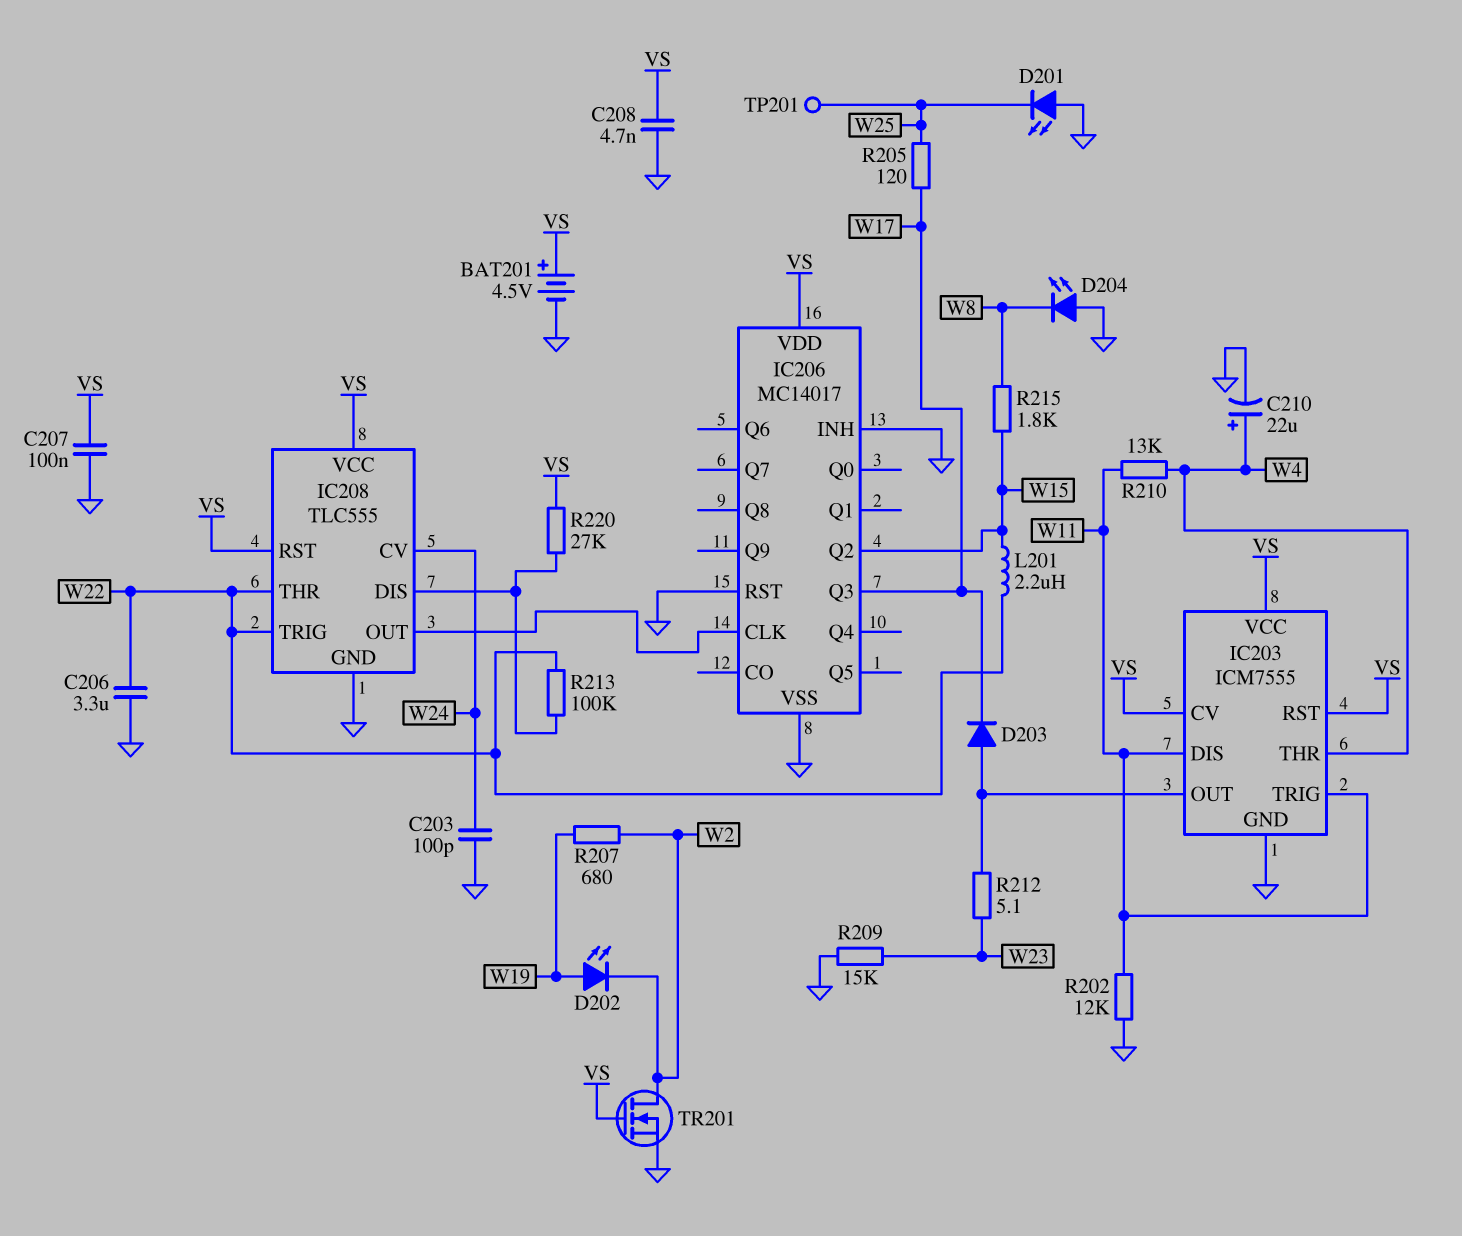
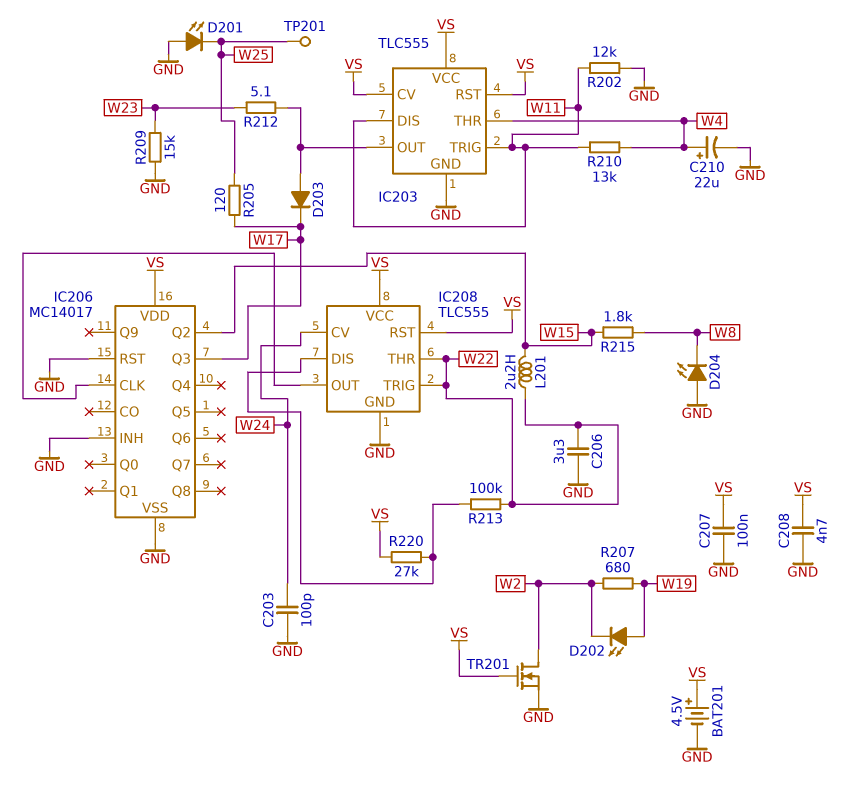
IC203: ICM7555 -> TLC555

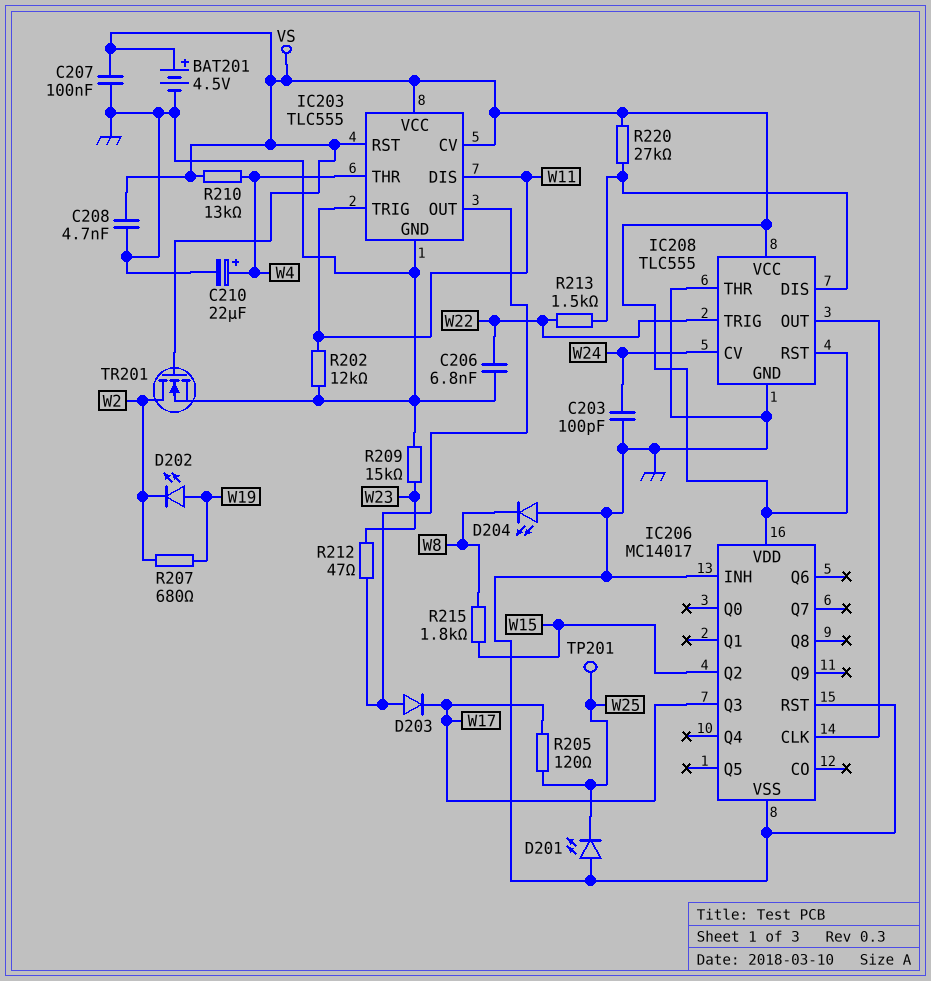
C206: 3.3uF (GND, W22) -> 6.8nF (GND, W22)
IC208 pin THR: W22 -> GND
L201: 2.2uH (W15, W22) -> none
R210: 13k (W4, W11) -> 13k (VS, W4)
R212: 5.1 (IC203/OUT, W23) -> 47 (IC203/OUT, W23)
R213: 100k (IC208/DIS, W22) -> 1.5k (IC208/DIS, W22)

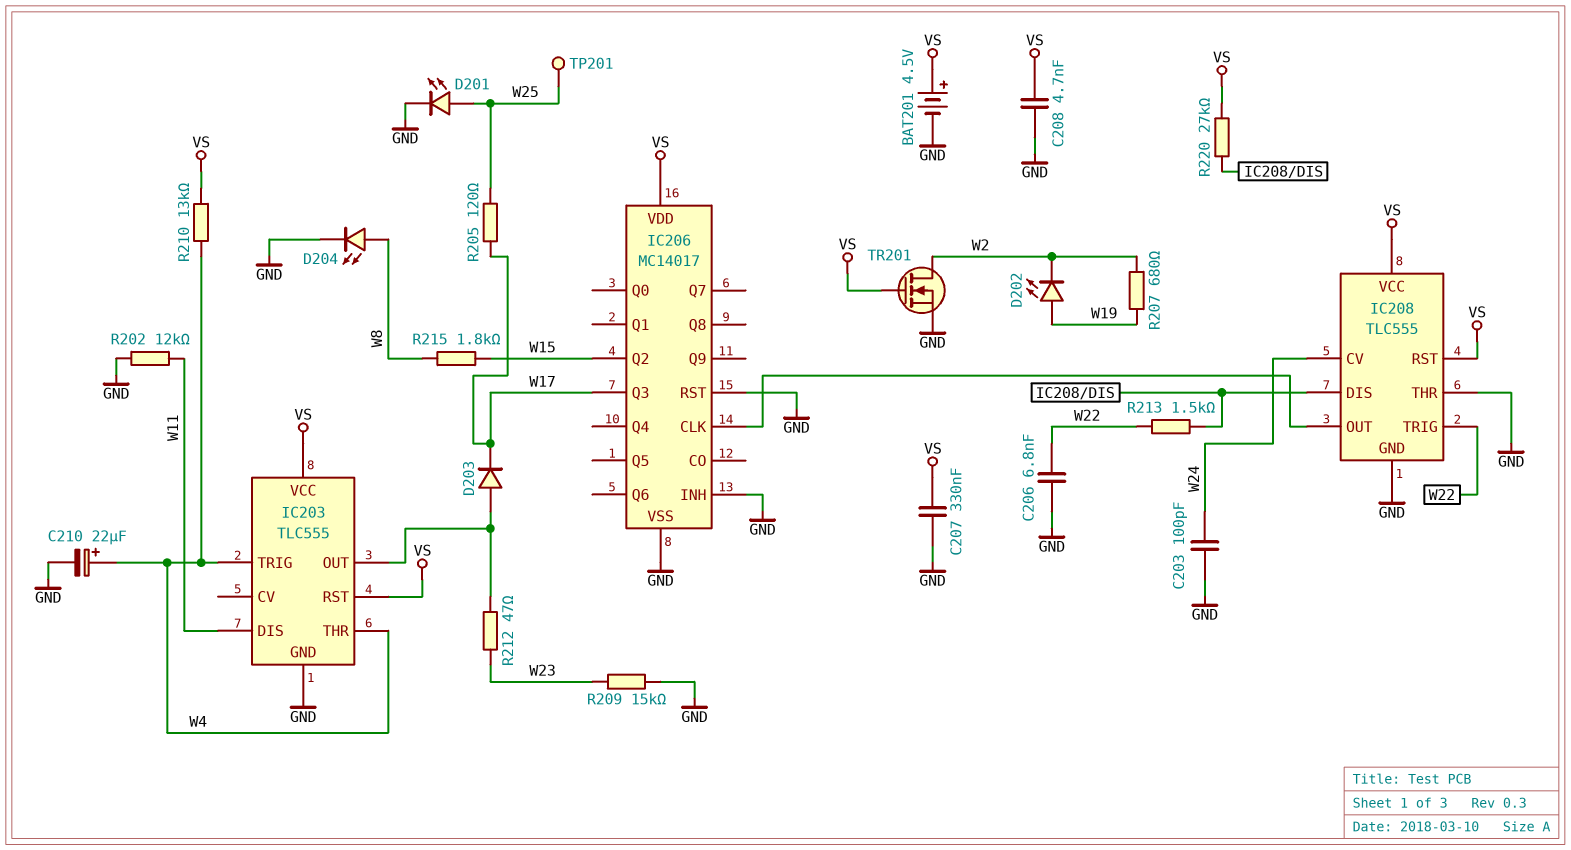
C207: 100nF (GND, VS) -> 330nF (GND, VS)
D201: LED (A GND, K W25) -> LED (A W25, K GND)
D204: LED (A GND, K W8) -> LED (A W8, K GND)
IC203 pin CV: VS -> none
IC203 pin TRIG: W11 -> W4

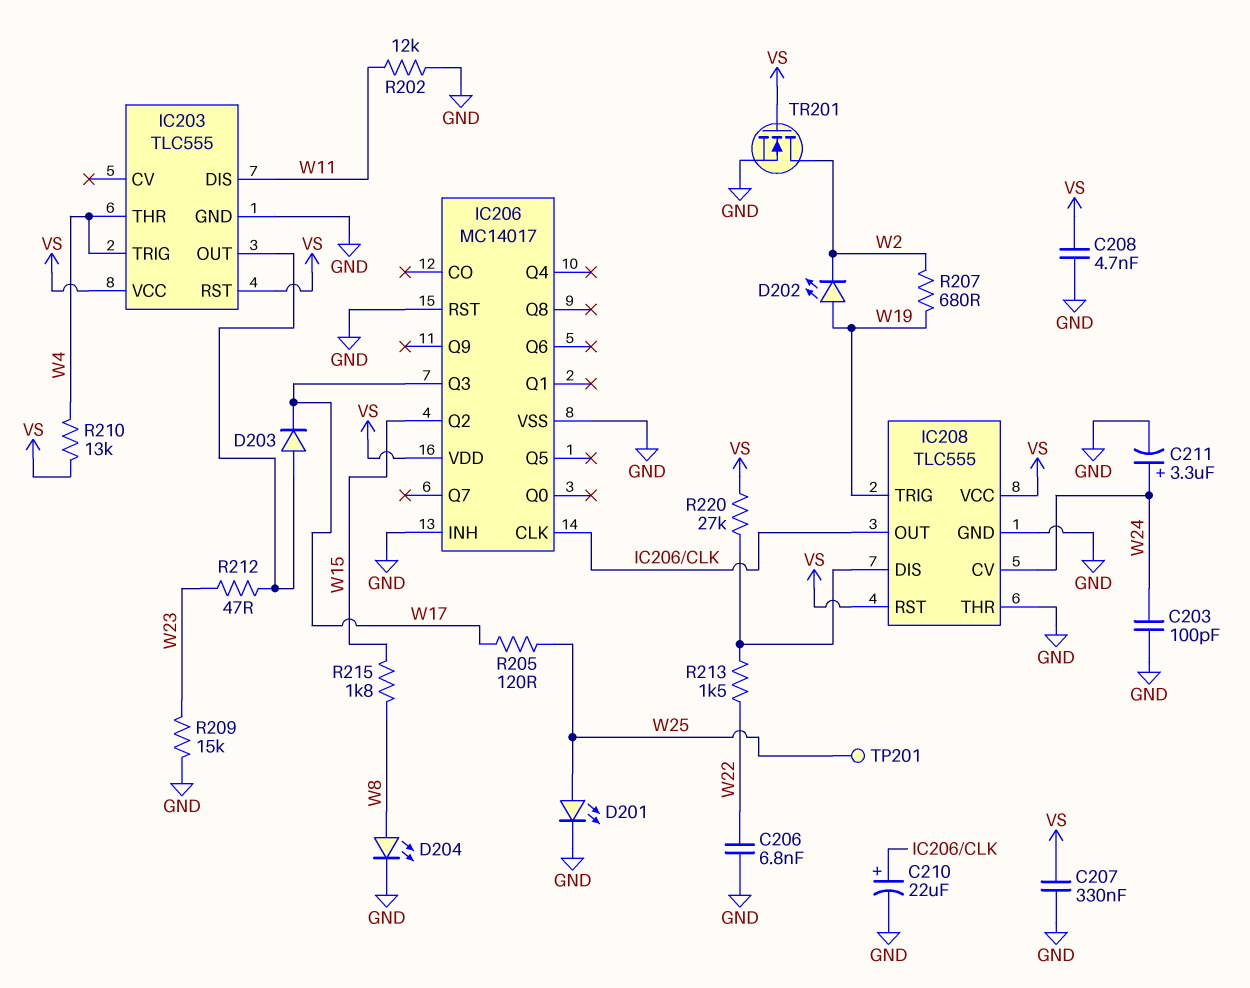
BAT201: 4.5V (plus VS, minus GND) -> none
C210: 22uF (plus W4, minus GND) -> 22uF (plus IC206/CLK, minus GND)
C211: none -> 3.3uF (plus W24, minus GND)
IC208 pin TRIG: W22 -> W19

